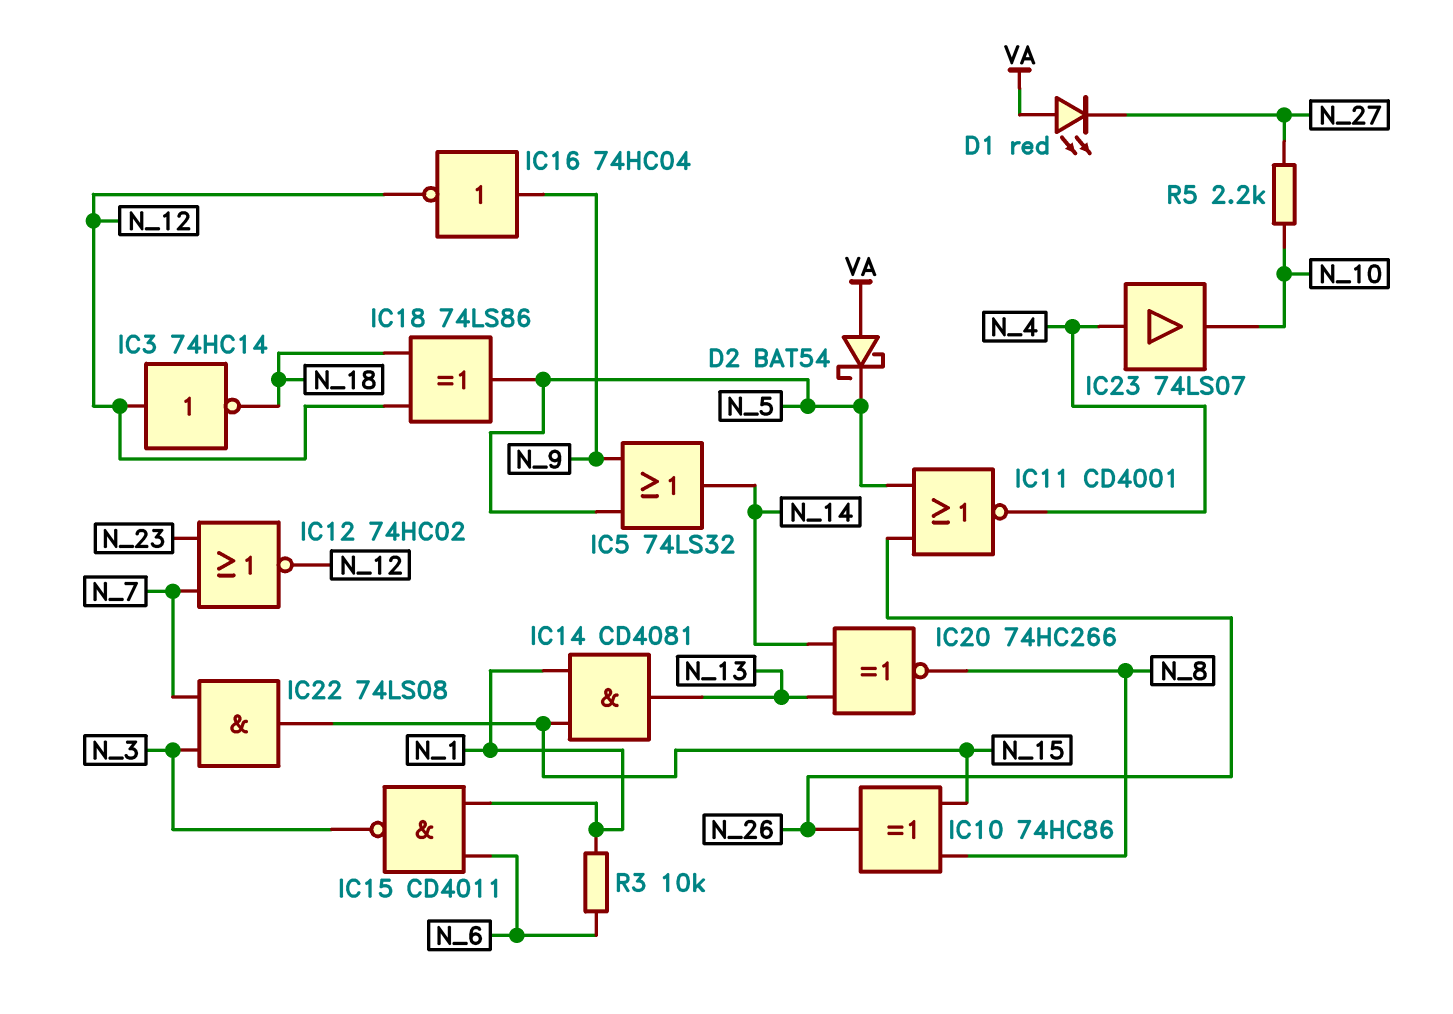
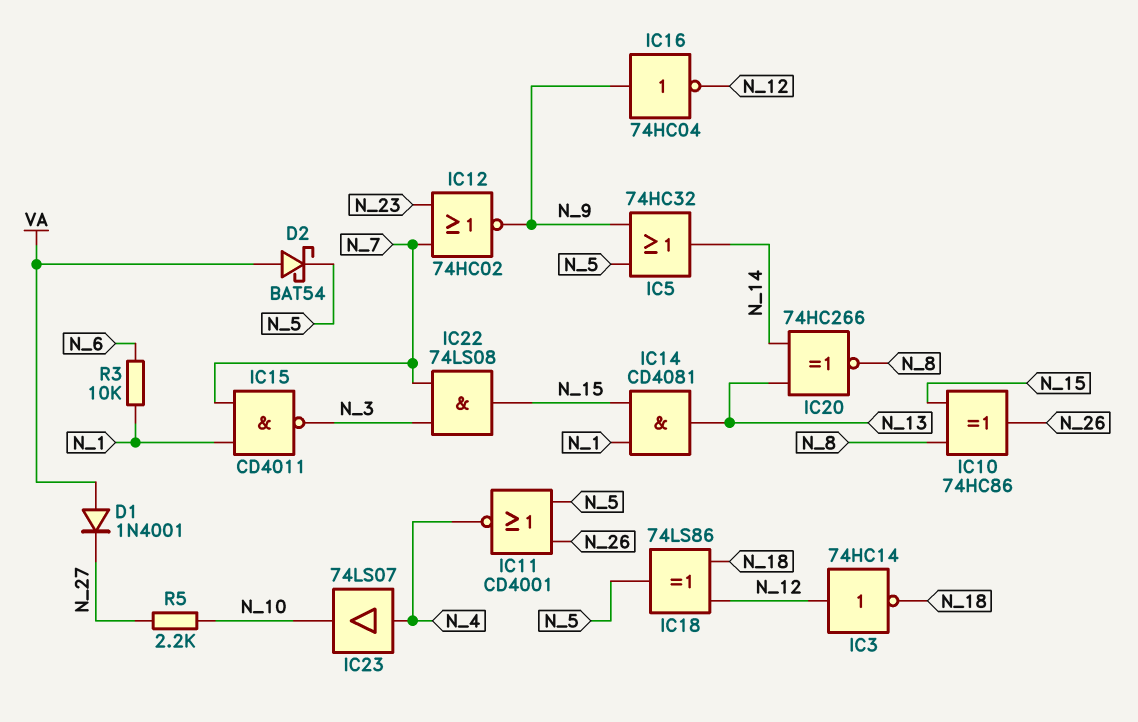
D1: LED red (A VA, K N_27) -> diode 1N4001 (A VA, K N_27)
IC5: OR 74LS32 (in N_5, in N_9, out N_14) -> OR 74HC32 (in N_5, in N_9, out N_14)
IC12: NOR 74HC02 (in N_7, in N_23, out N_12) -> NOR 74HC02 (in N_7, in N_23, out N_9)
IC15: NAND CD4011 (in N_1, in N_6, out N_3) -> NAND CD4011 (in N_1, in N_7, out N_3)

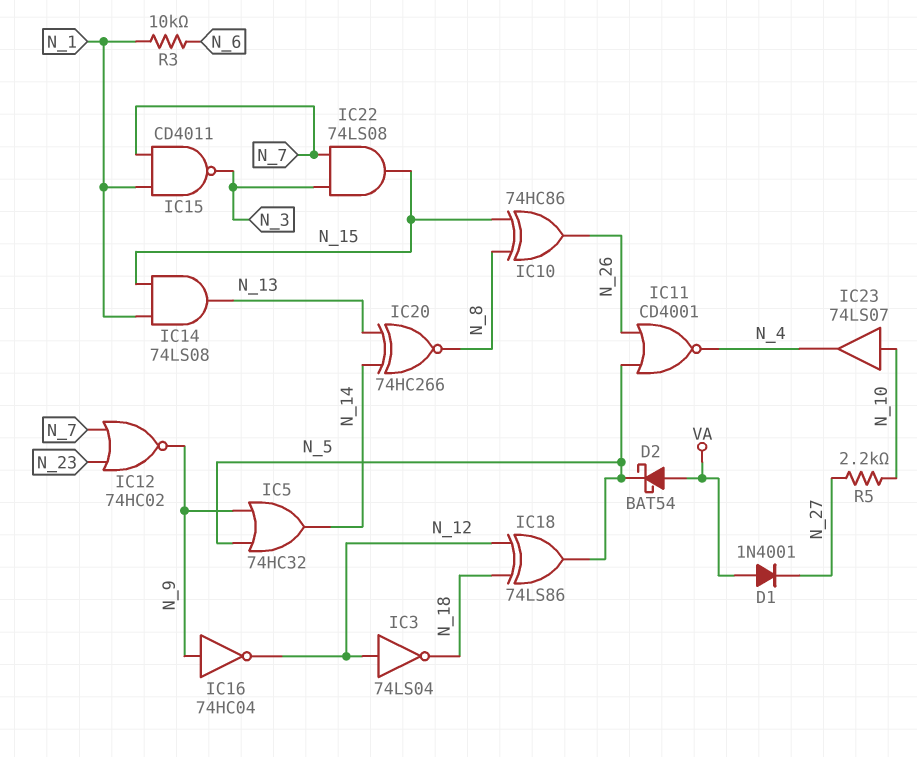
IC3: NOT 74HC14 (in N_12, out N_18) -> NOT 74LS04 (in N_12, out N_18)
IC14: AND CD4081 (in N_1, in N_15, out N_13) -> AND 74LS08 (in N_1, in N_15, out N_13)
IC23: buffer 74LS07 (in N_4, out N_10) -> buffer 74LS07 (in N_10, out N_4)

